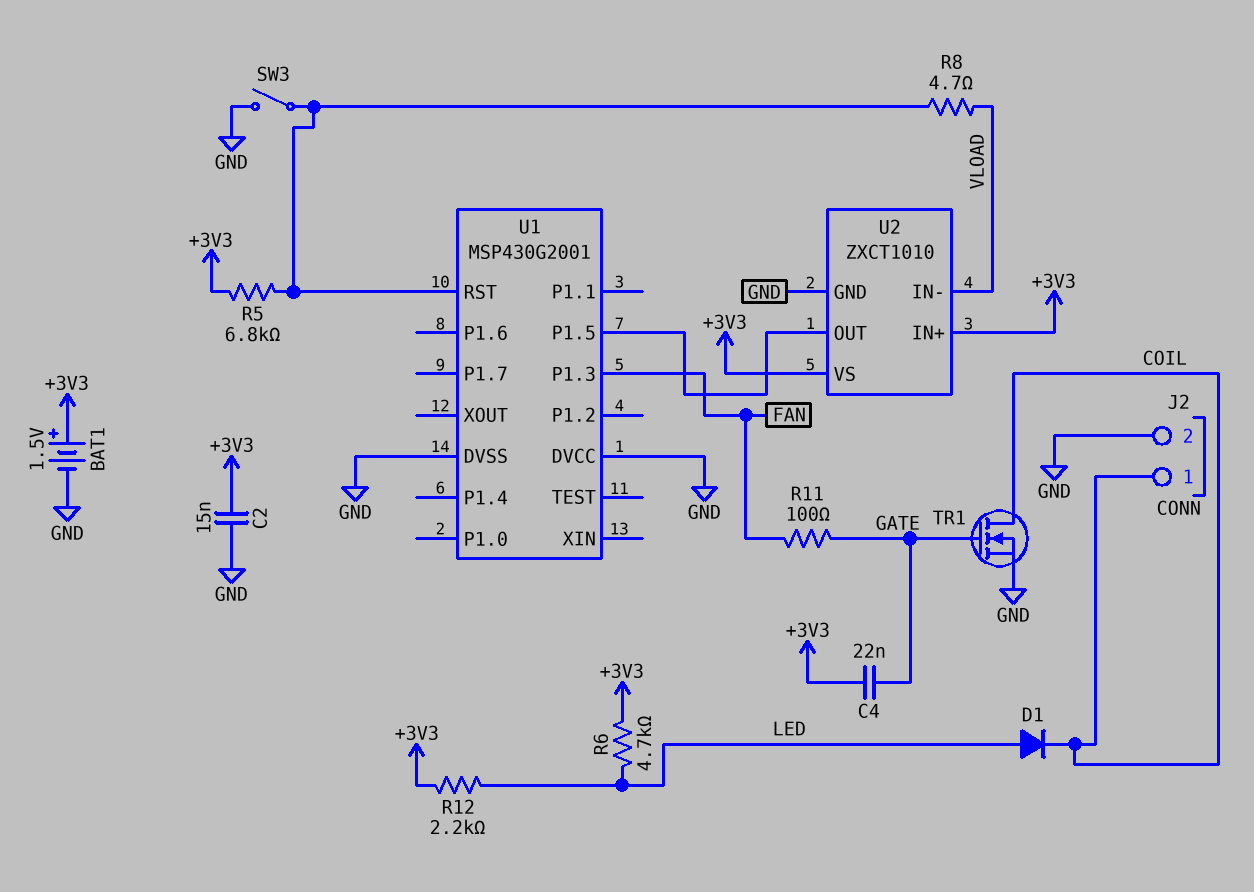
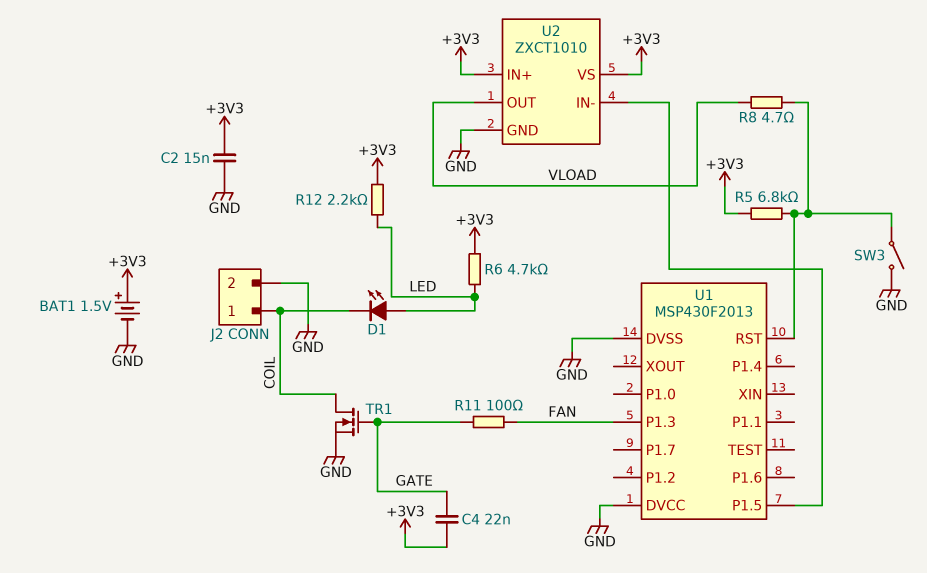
D1: diode (A LED, K COIL) -> LED (A LED, K COIL)
U1: MSP430G2001 -> MSP430F2013
U2 pin IN-: VLOAD -> U1/P1.5
U2 pin OUT: U1/P1.5 -> VLOAD

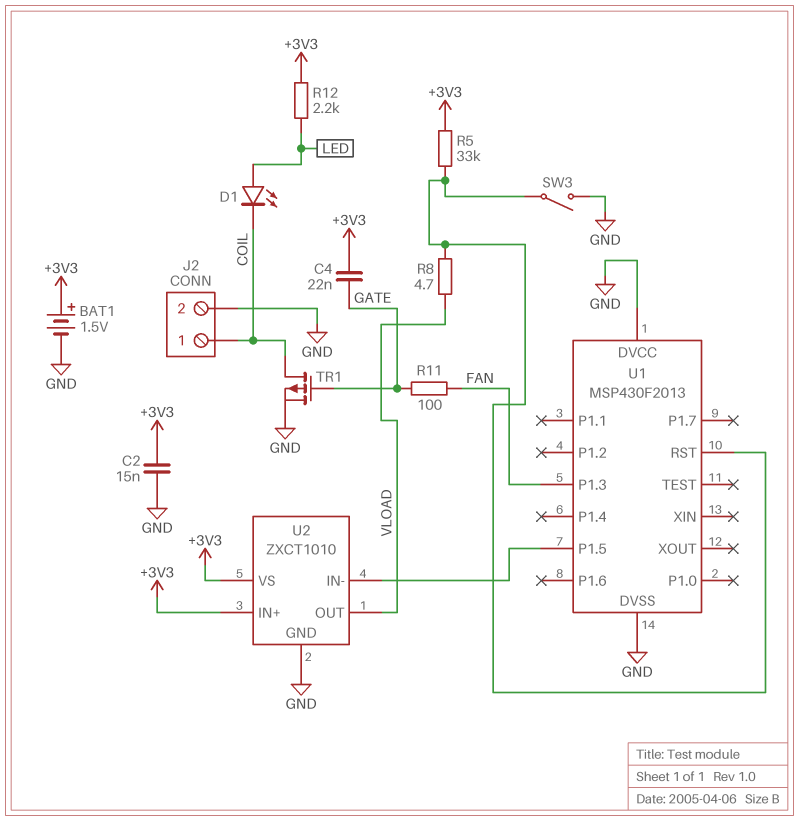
R5: 6.8k (+3V3, U1/RST) -> 33k (+3V3, U1/RST)
R6: 4.7k (+3V3, LED) -> none
TR1: NMOS (G GATE, D COIL, S GND) -> PMOS (G GATE, D COIL, S GND)

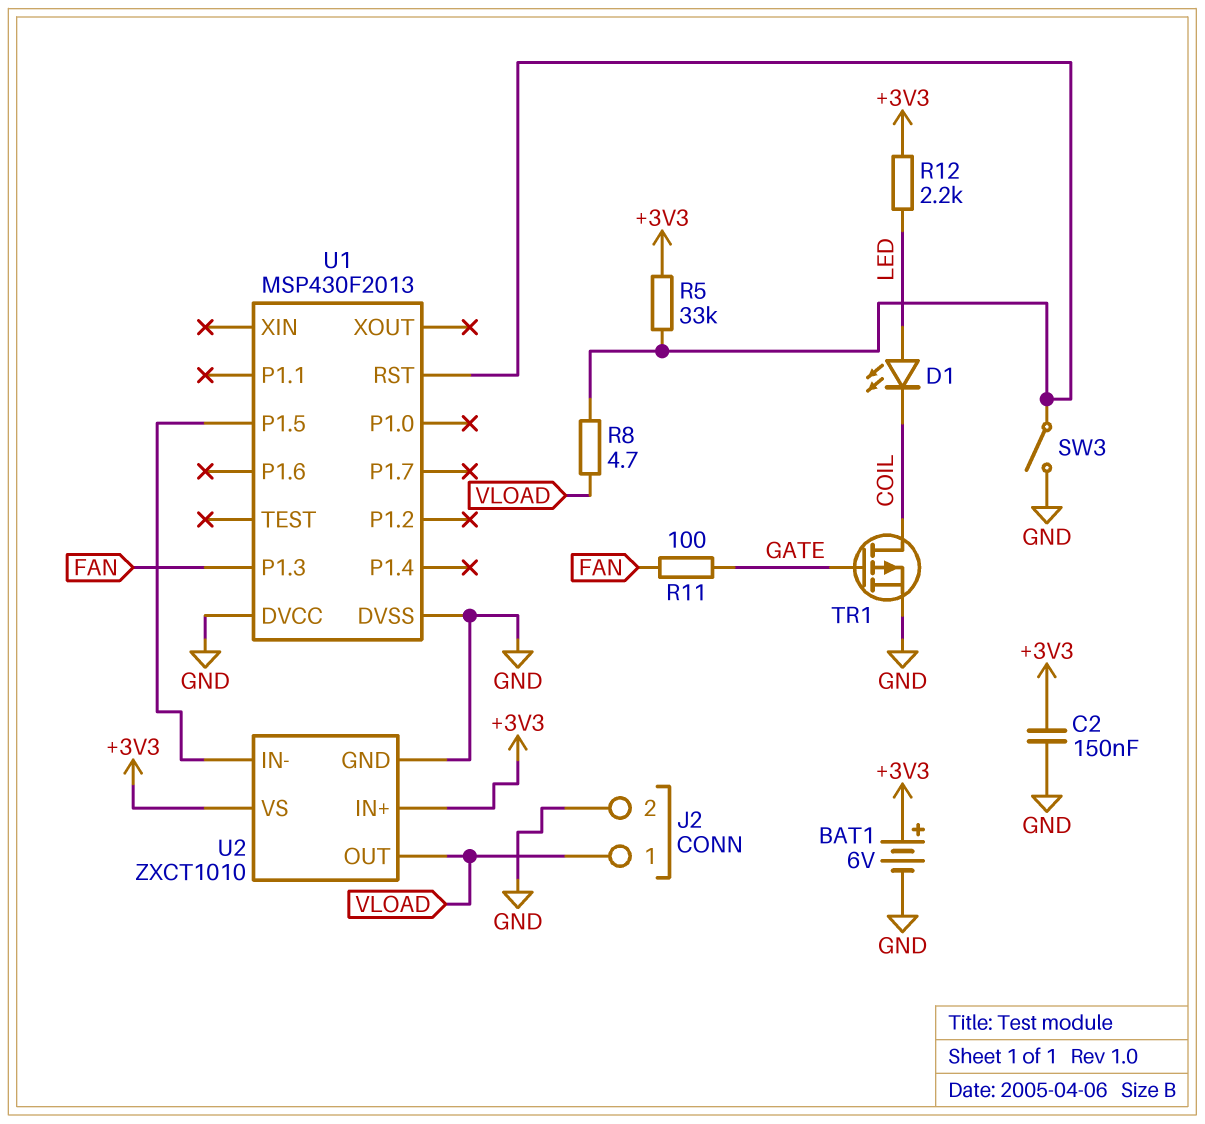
BAT1: 1.5V (plus +3V3, minus GND) -> 6V (plus +3V3, minus GND)
C2: 15nF (+3V3, GND) -> 150nF (+3V3, GND)
C4: 22nF (+3V3, GATE) -> none
J2 pin 1: COIL -> VLOAD

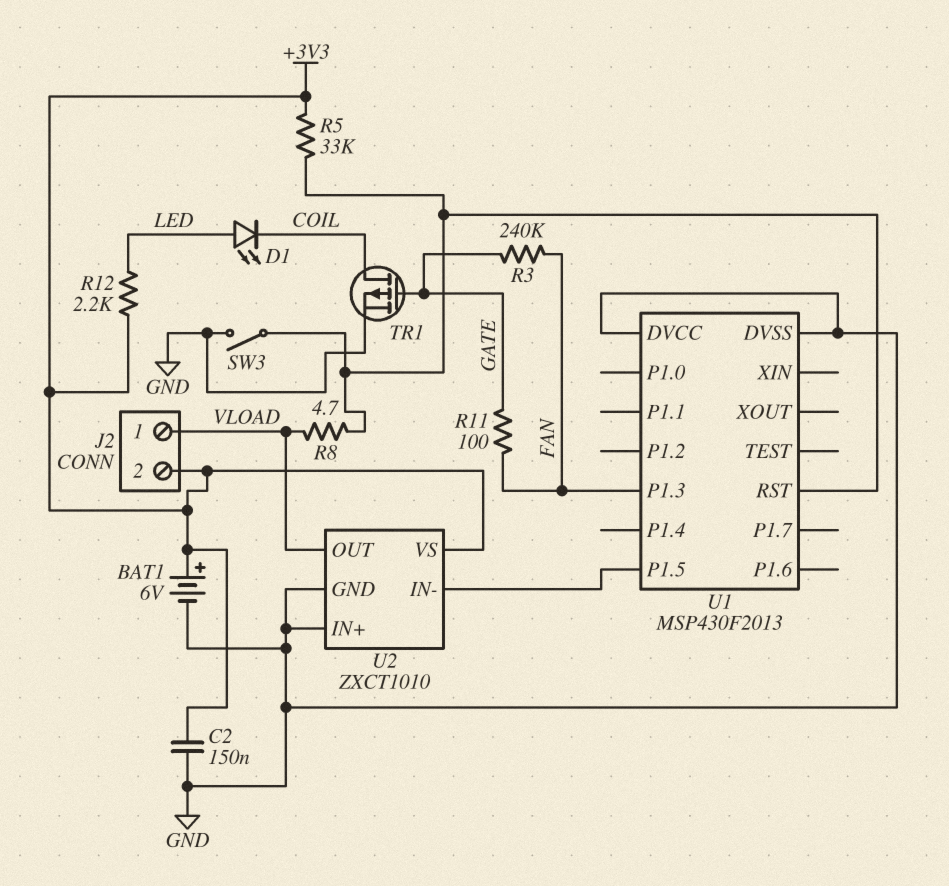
J2 pin 2: GND -> +3V3
R3: none -> 240k (FAN, GATE)
U2 pin IN+: +3V3 -> GND

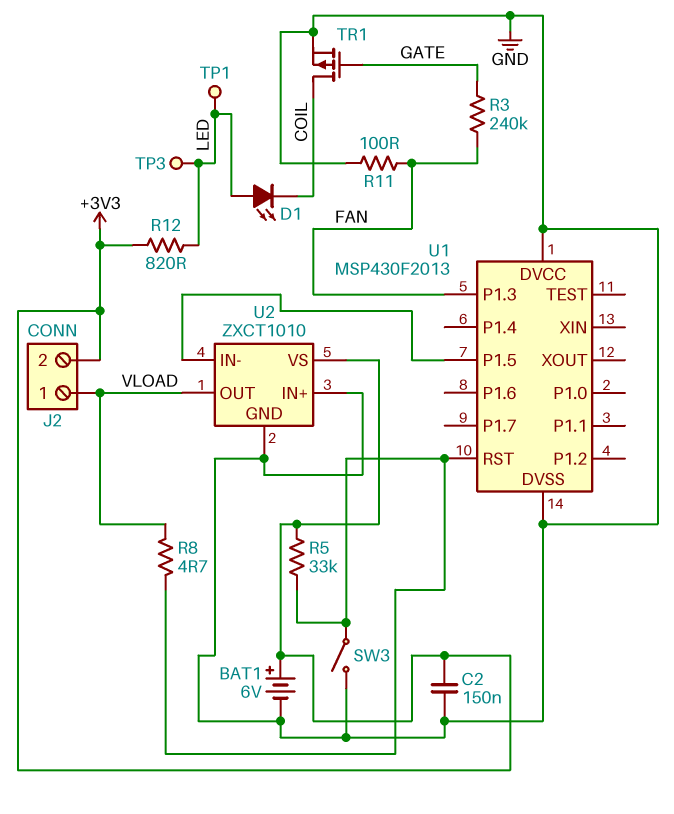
R11: 100 (FAN, GATE) -> 100 (FAN, GND)
R12: 2.2k (+3V3, LED) -> 820 (+3V3, LED)
TP1: none -> test point (LED)
TP3: none -> test point (LED)

